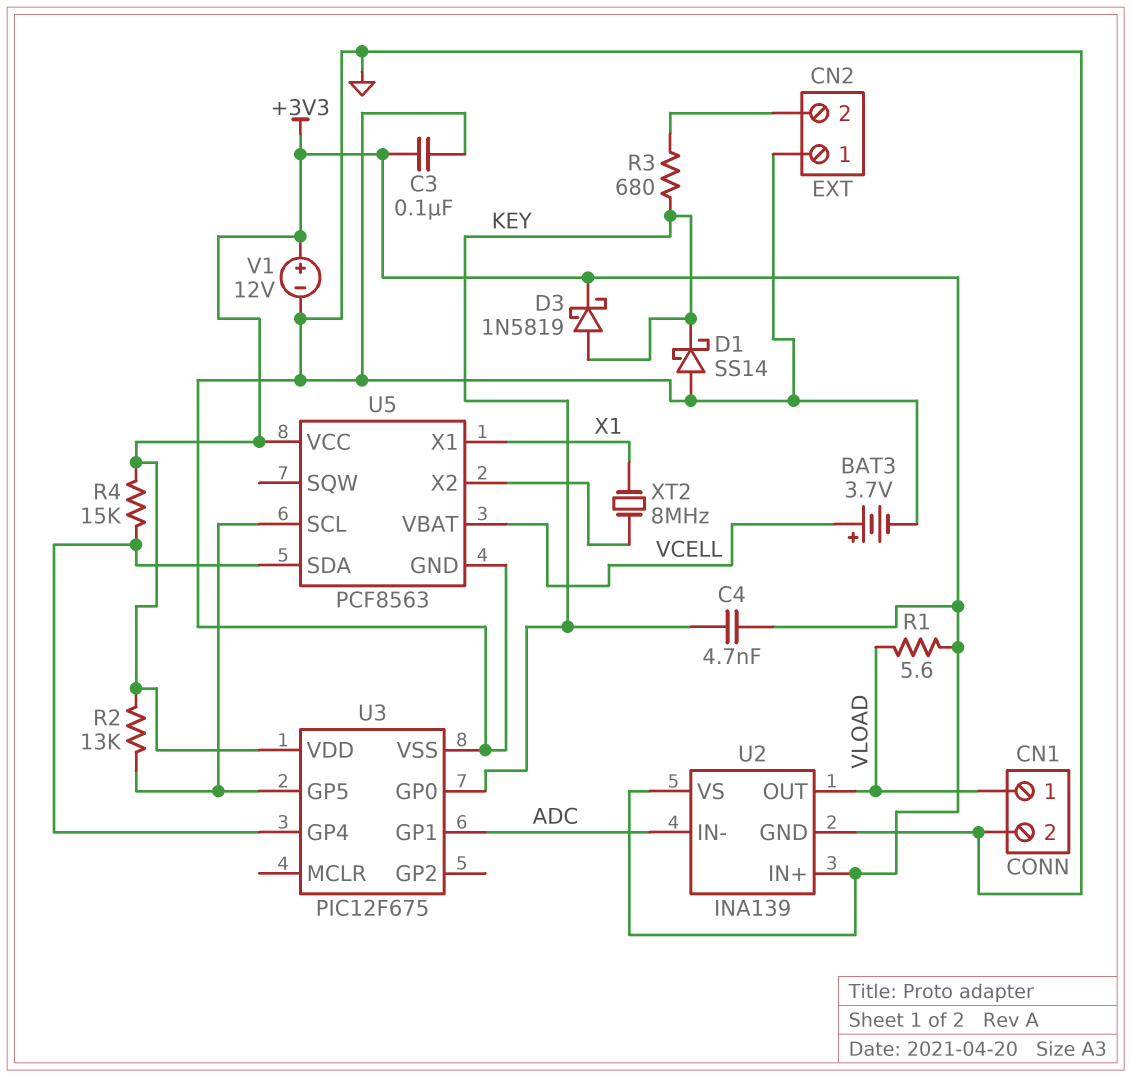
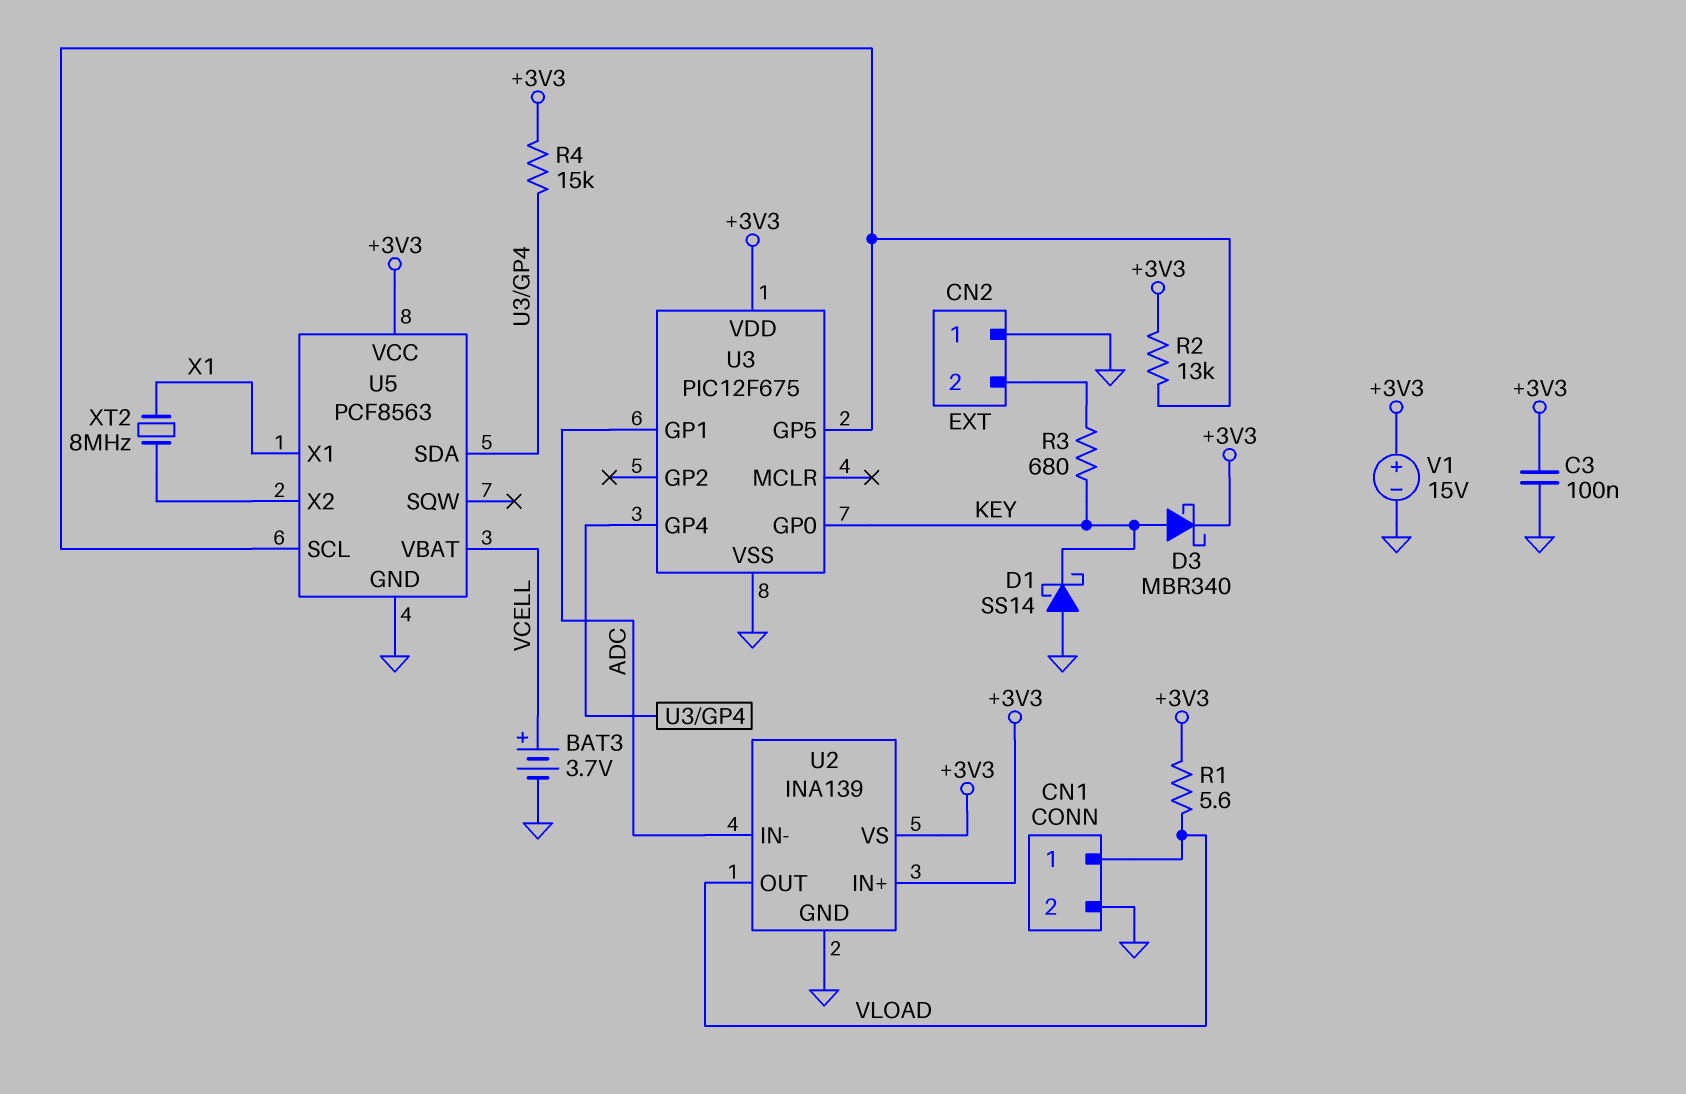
C4: 4.7nF (+3V3, KEY) -> none
D3: schottky 1N5819 (A KEY, K +3V3) -> schottky MBR340 (A KEY, K +3V3)
V1: 12V (plus +3V3, minus GND) -> 15V (plus +3V3, minus GND)

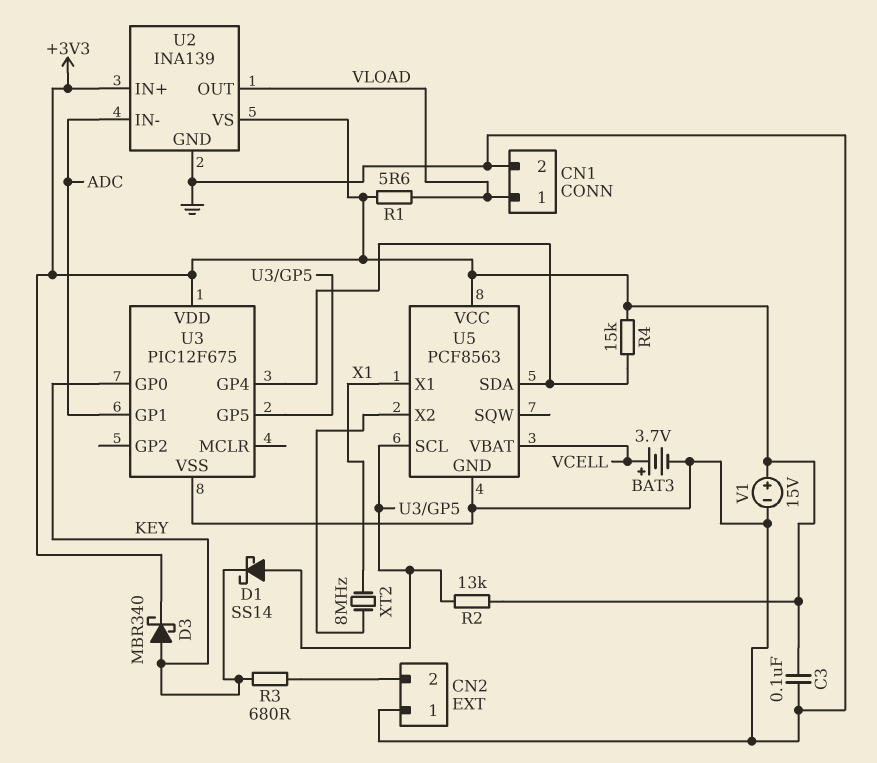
D1: schottky SS14 (A GND, K KEY) -> schottky SS14 (A U3/GP5, K KEY)

